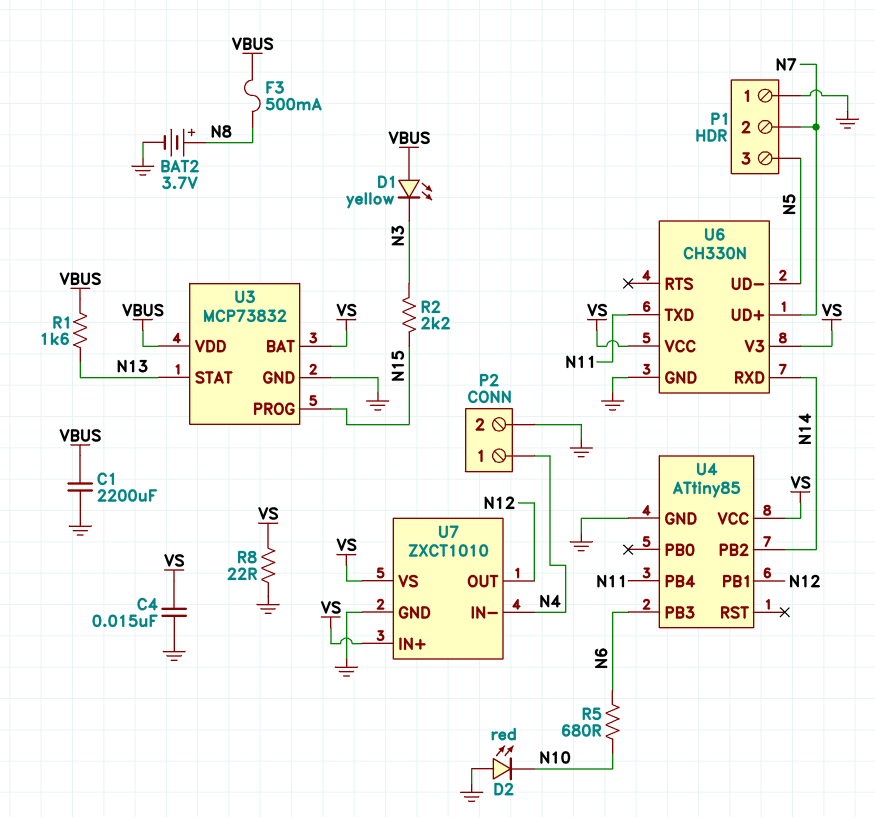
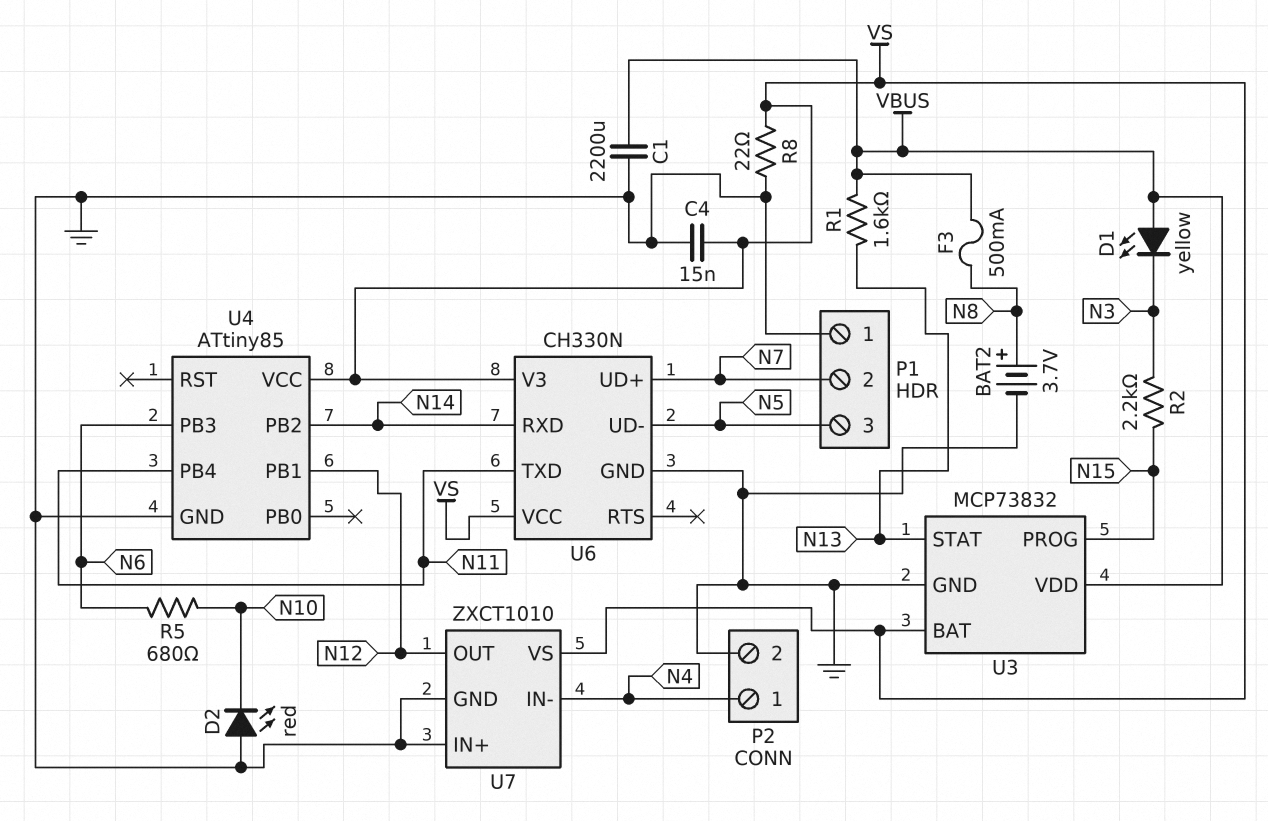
U7 pin IN+: VS -> GND

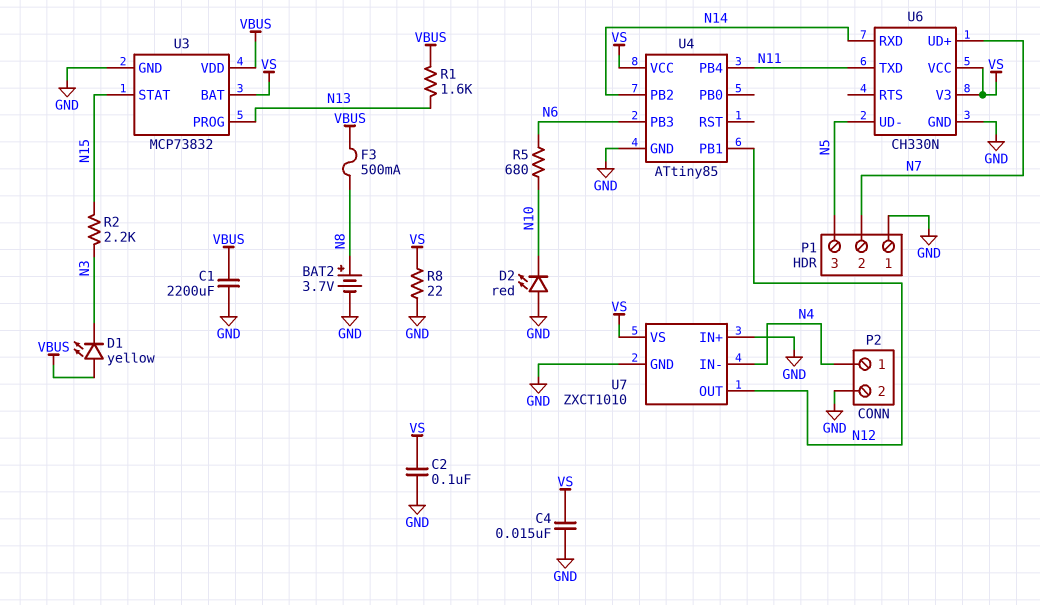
C2: none -> 100nF (GND, VS)
U3 pin PROG: N15 -> N13
U3 pin STAT: N13 -> N15

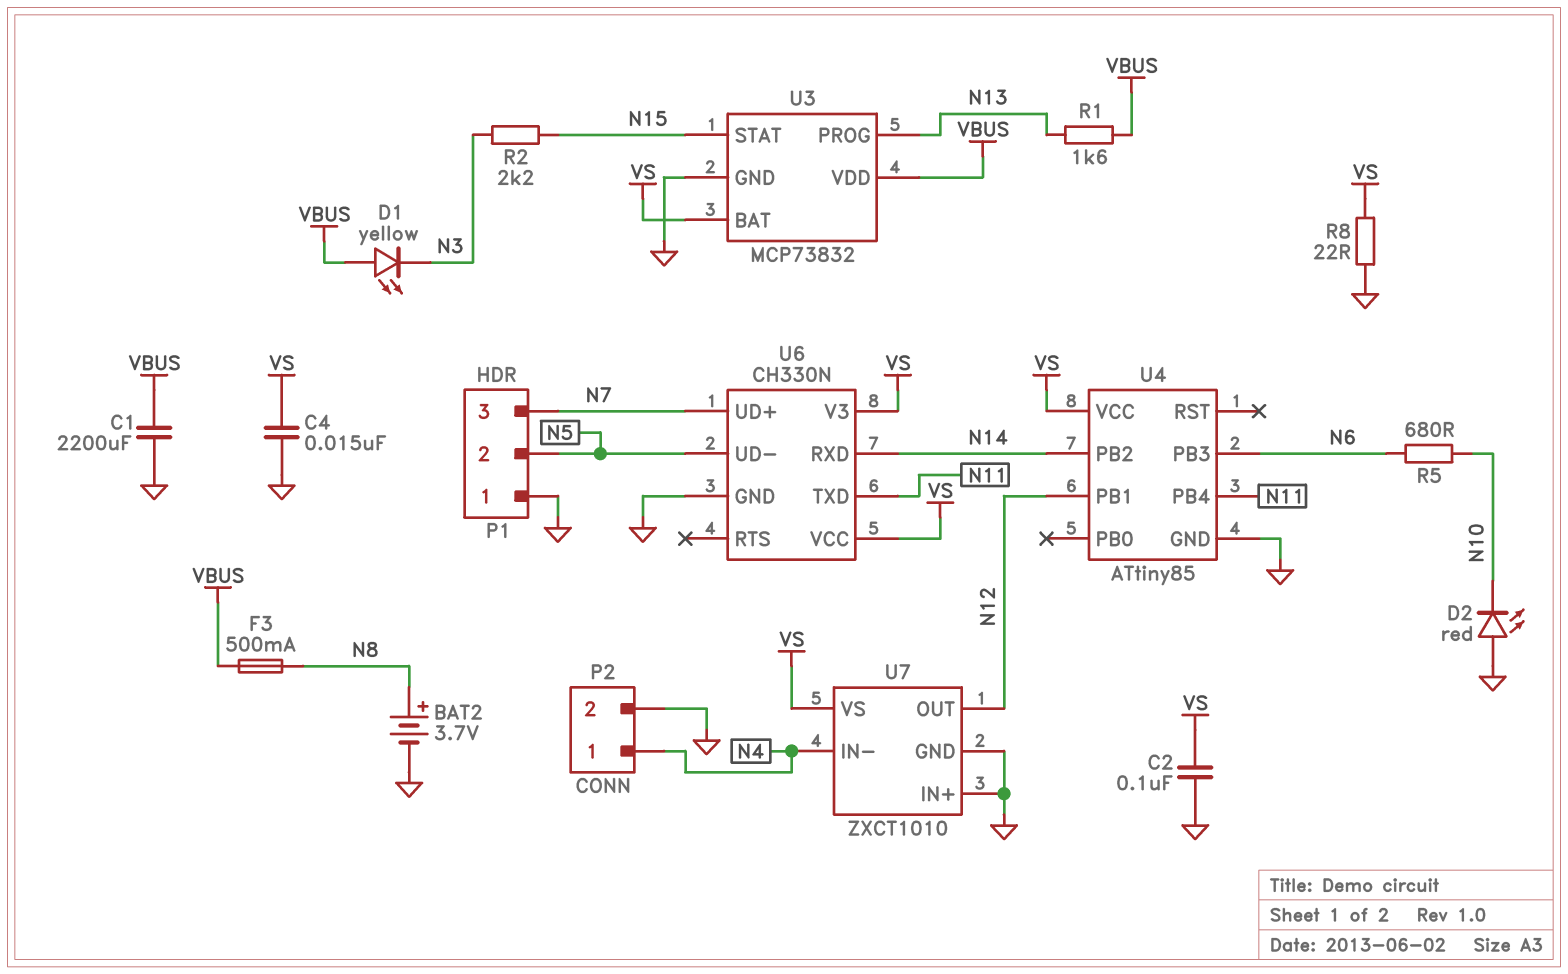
P1 pin 2: N7 -> N5
P1 pin 3: N5 -> N7

